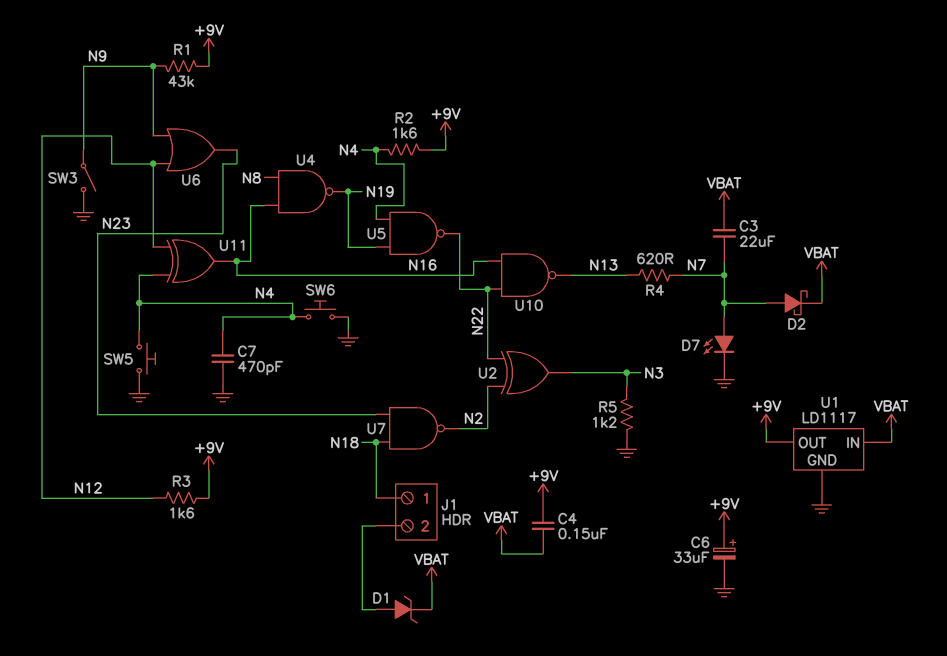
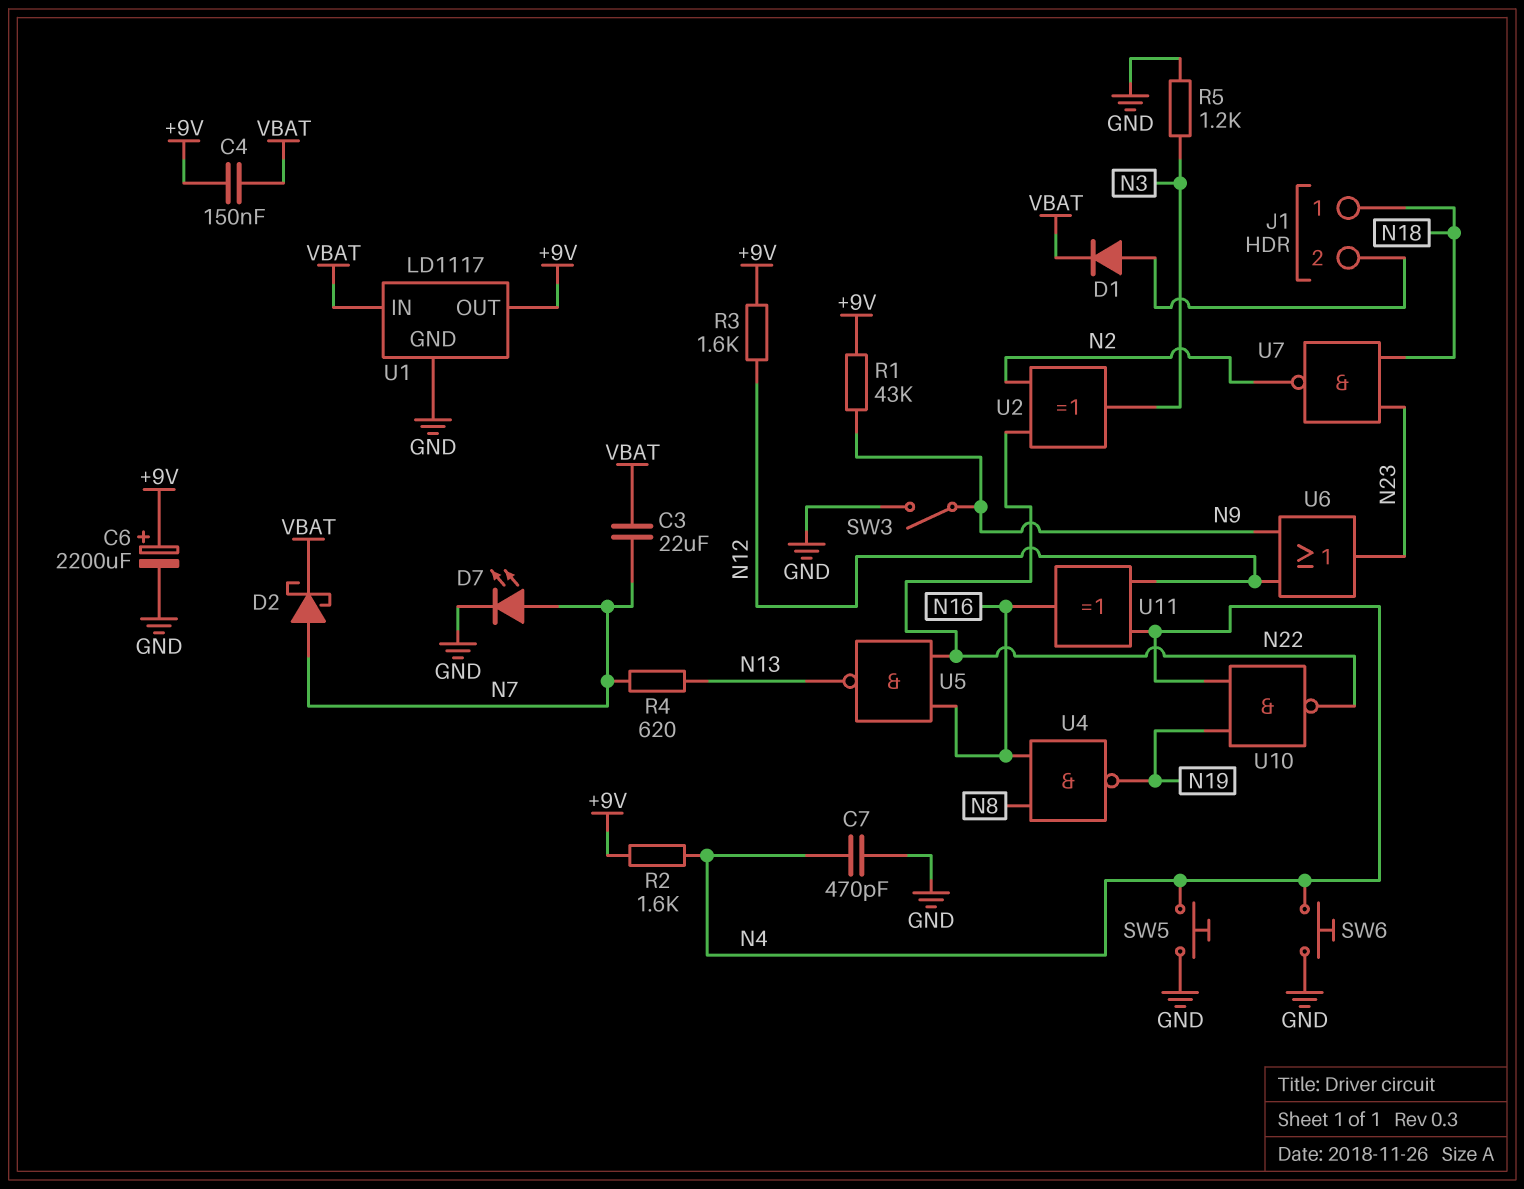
C6: 33uF (plus +9V, minus GND) -> 2200uF (plus +9V, minus GND)
D1: zener (A J1/2, K VBAT) -> diode (A J1/2, K VBAT)
U5: NAND (in N4, in N19, out N22) -> NAND (in N16, in N22, out N13)
U10: NAND (in N16, in N22, out N13) -> NAND (in N4, in N19, out N22)

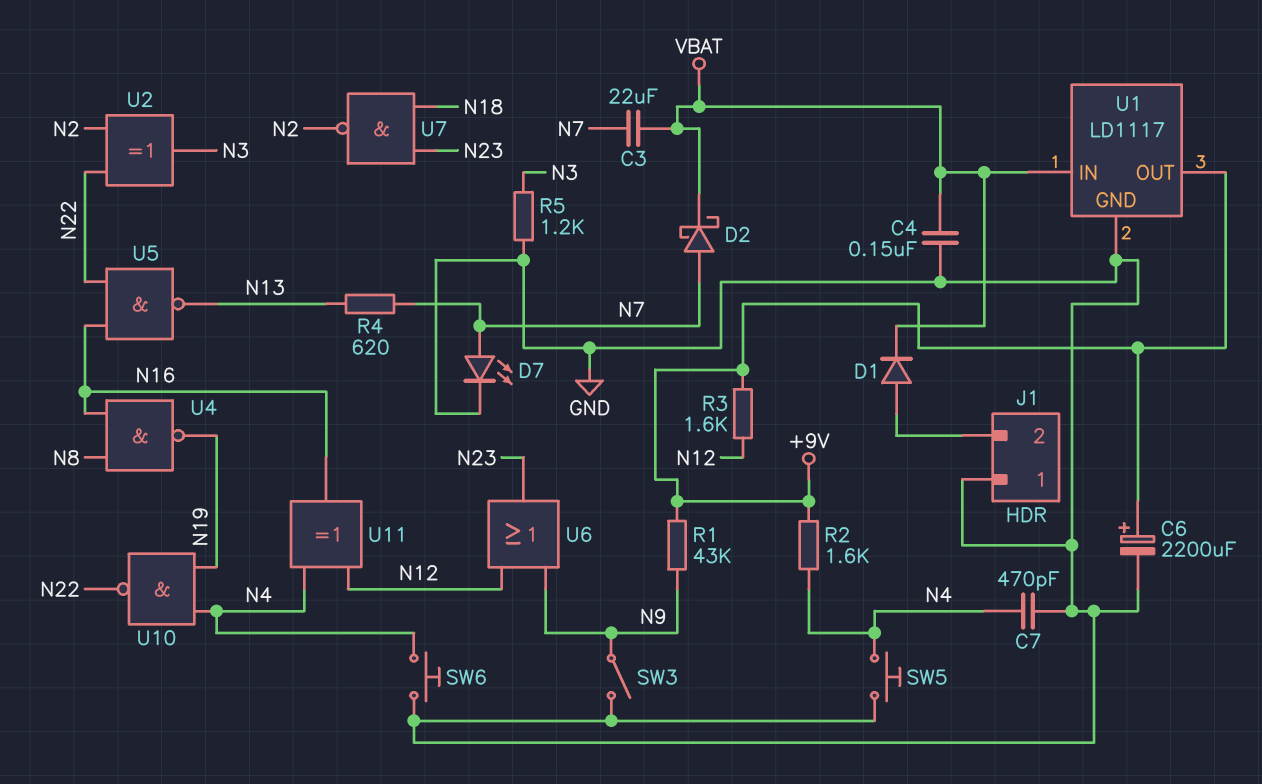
C4: 150nF (+9V, VBAT) -> 150nF (GND, VBAT)
J1 pin 1: N18 -> GND

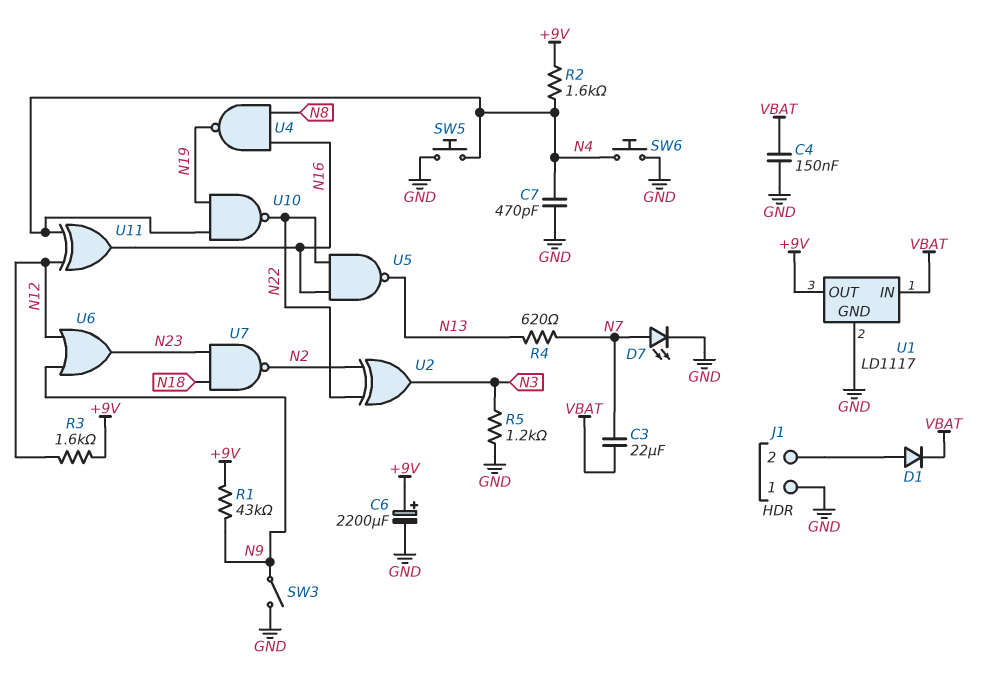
D2: schottky (A N7, K VBAT) -> none

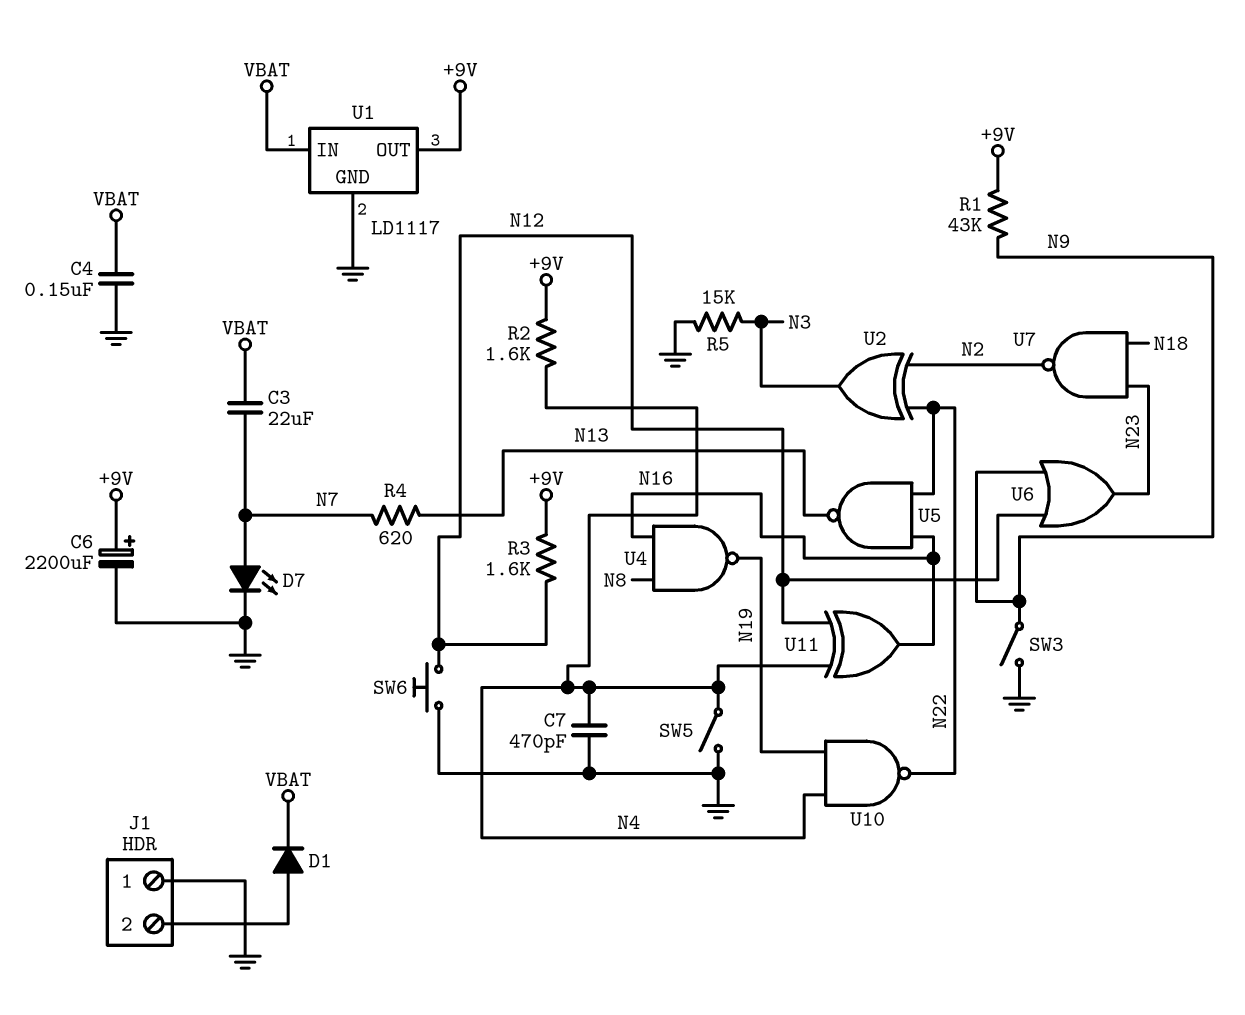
R5: 1.2k (GND, N3) -> 15k (GND, N3)
SW5: button (GND, N4) -> switch (GND, N4)
SW6: button (GND, N4) -> button (GND, N12)

